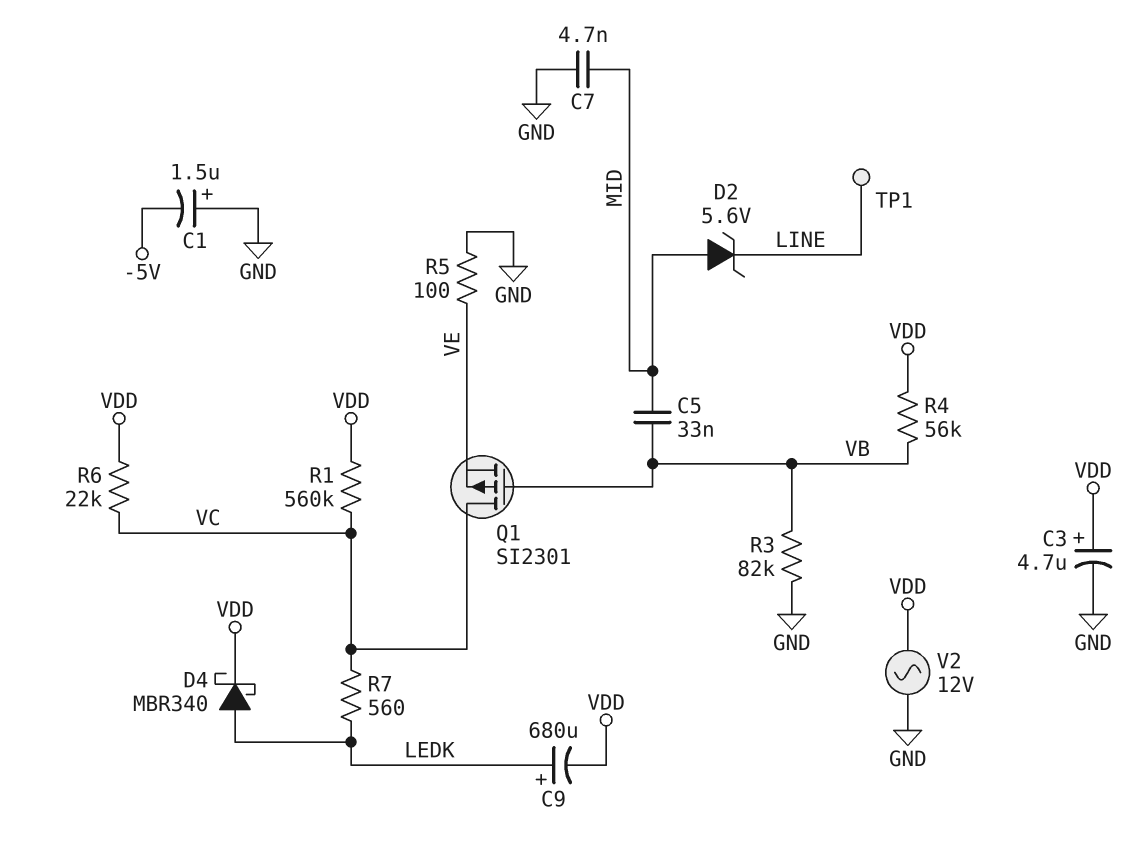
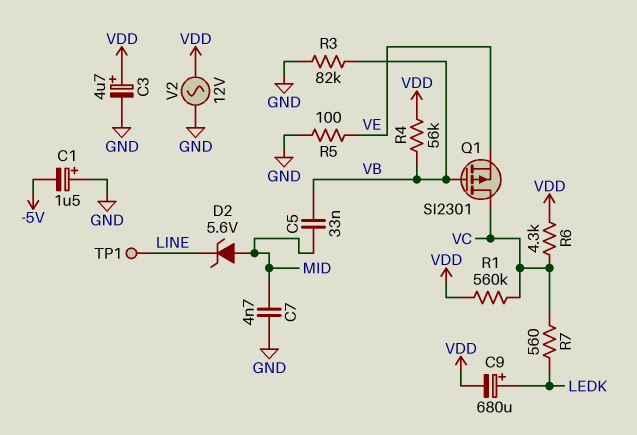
D4: schottky MBR340 (A LEDK, K VDD) -> none
R6: 22k (VC, VDD) -> 4.3k (VC, VDD)

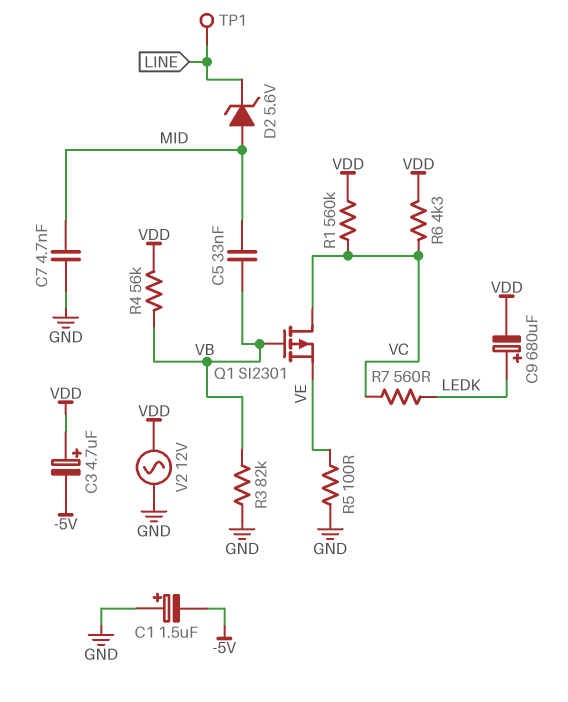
C3: 4.7uF (plus VDD, minus GND) -> 4.7uF (plus VDD, minus -5V)

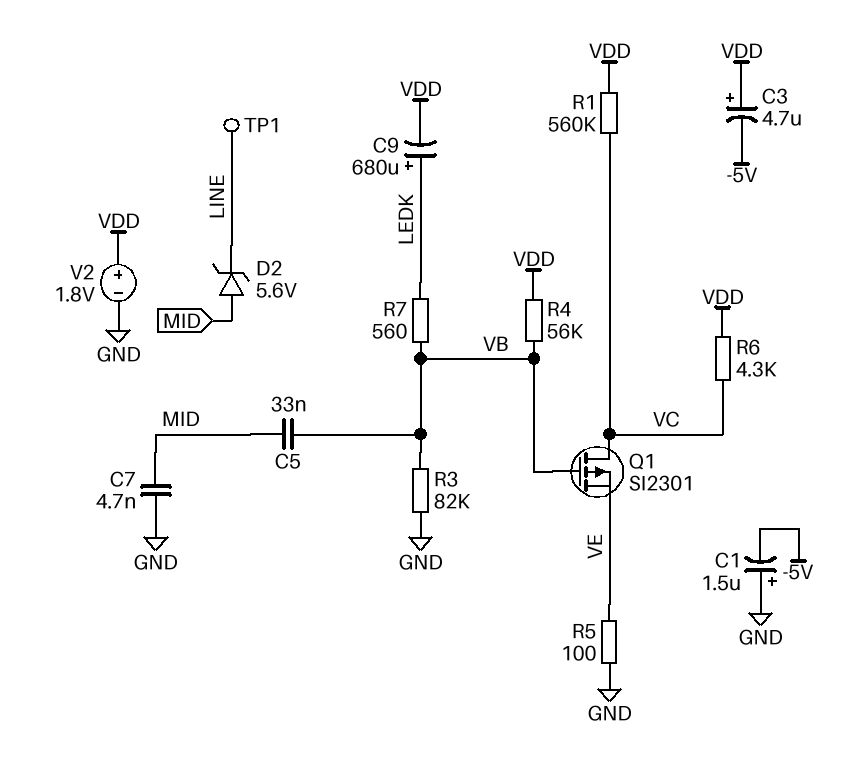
R7: 560 (LEDK, VC) -> 560 (LEDK, VB)
V2: AC 12V (GND, VDD) -> 1.8V (plus VDD, minus GND)

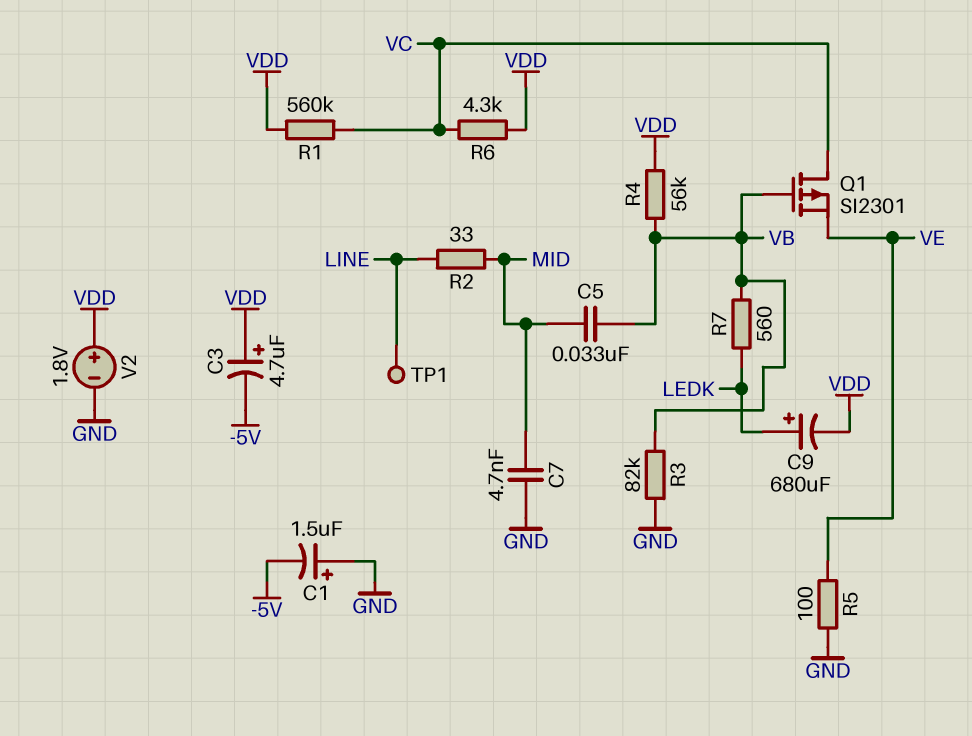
D2: zener 5.6V (A MID, K LINE) -> none
R2: none -> 33 (LINE, MID)

